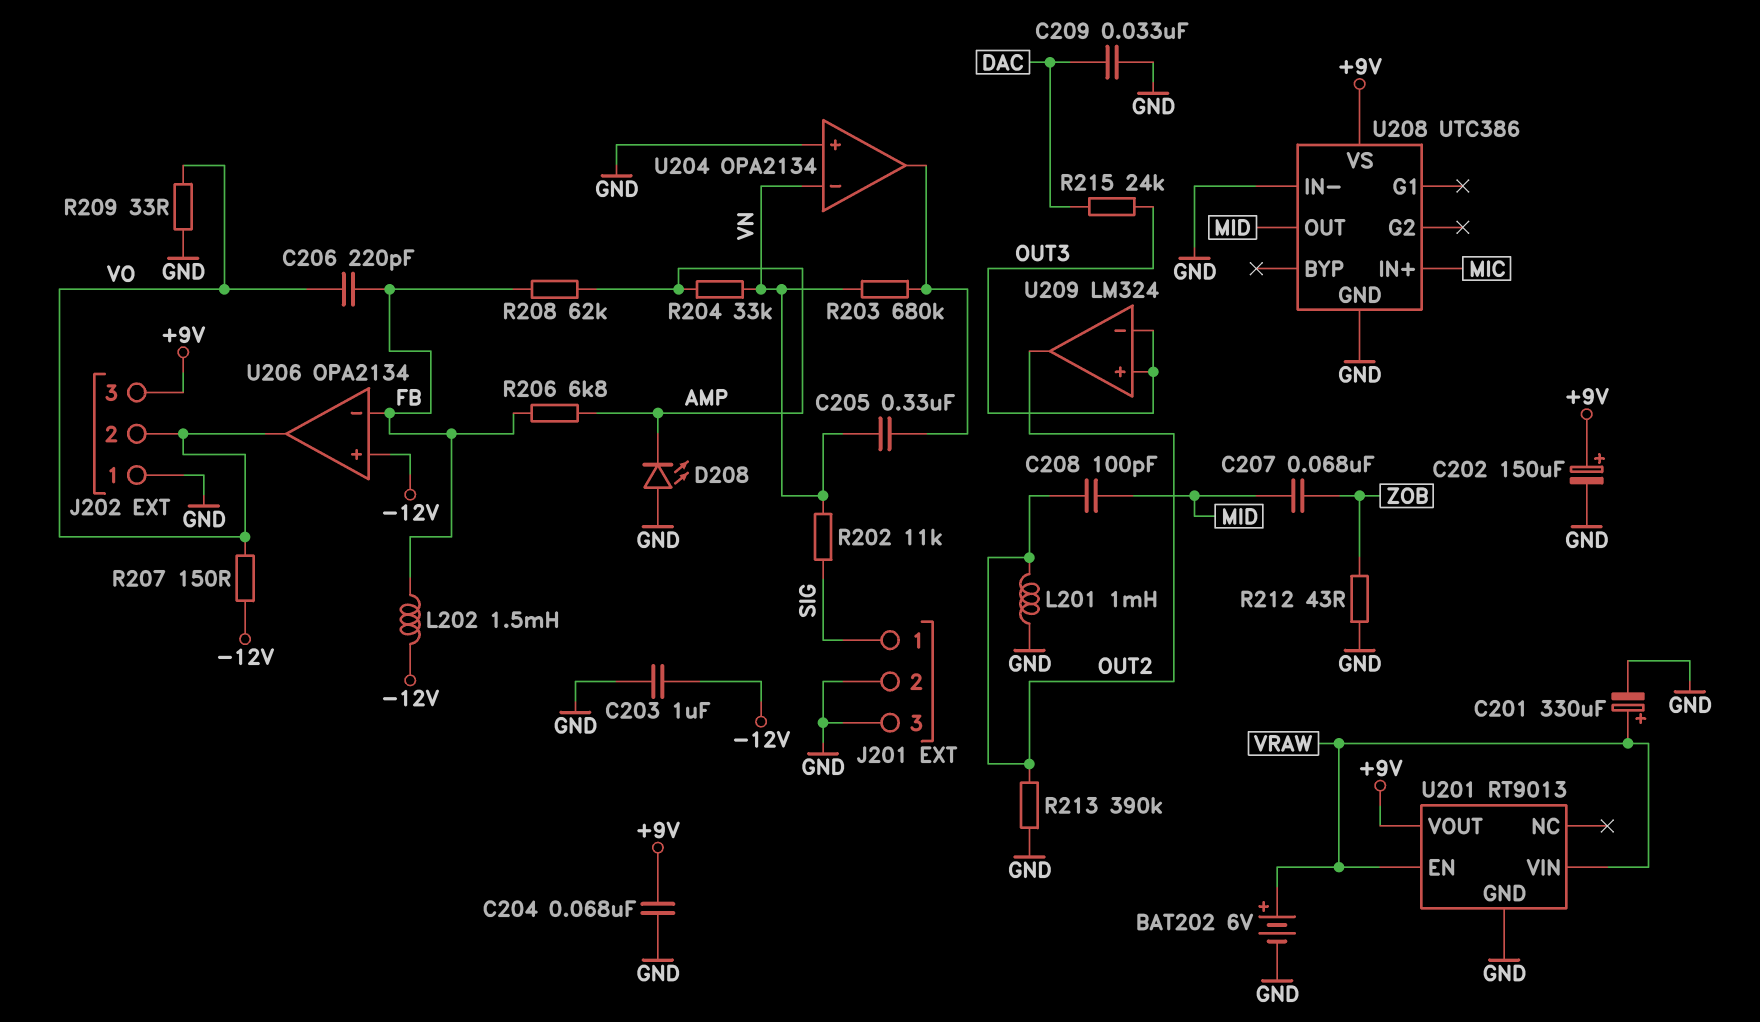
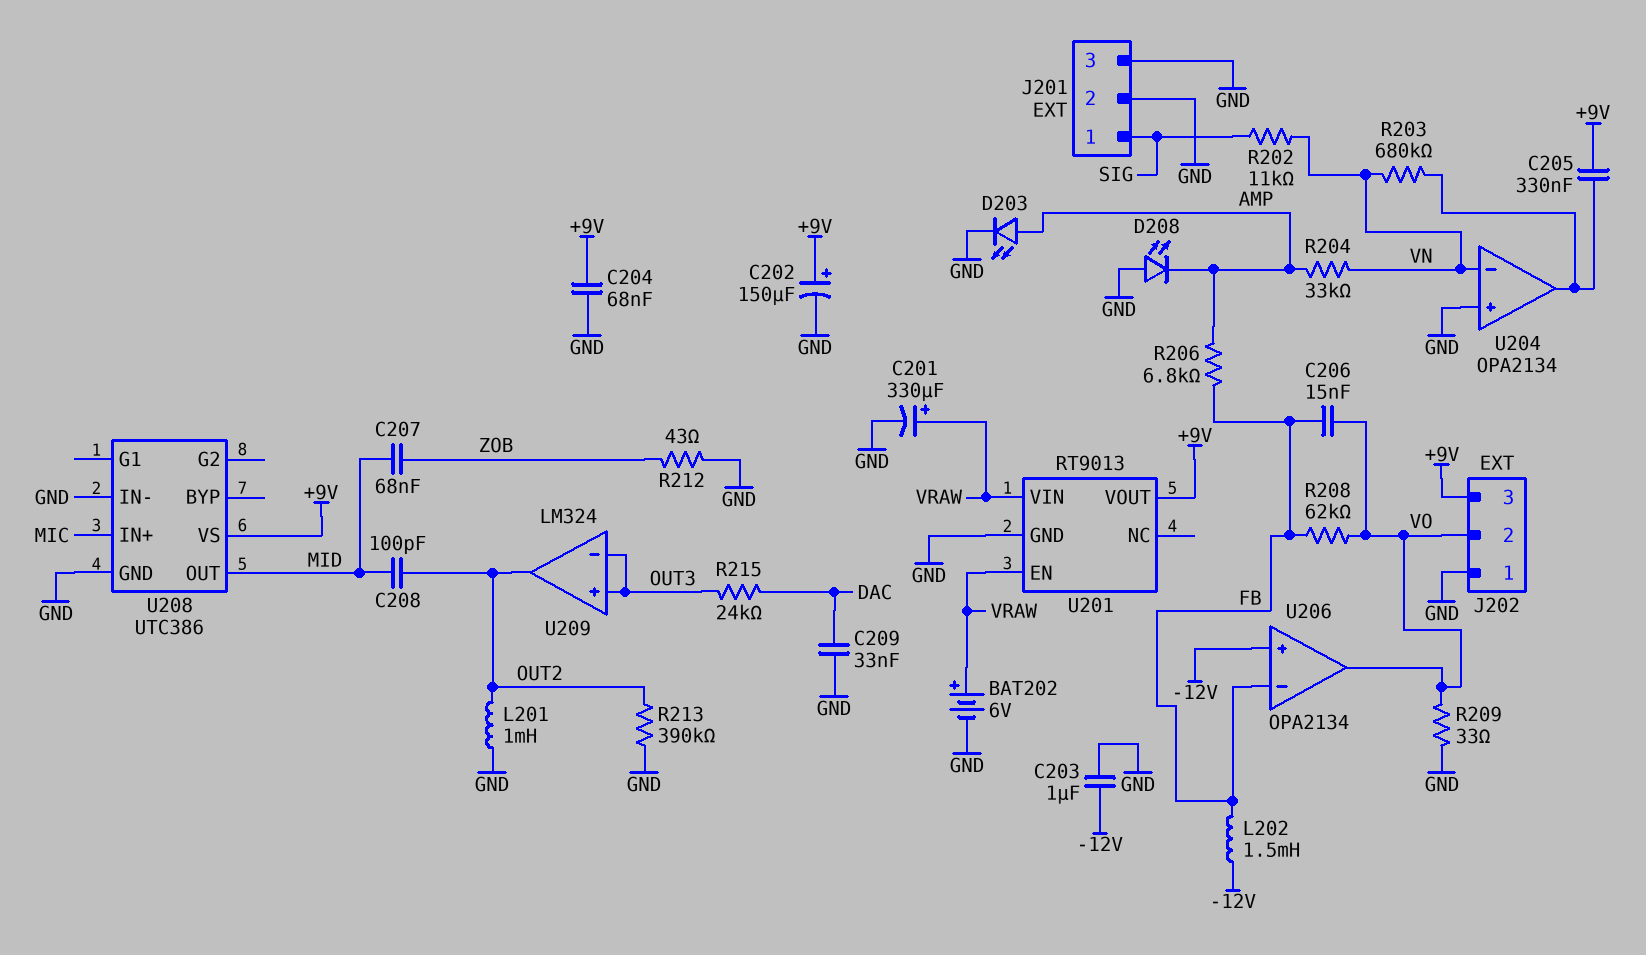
C205: 330nF (U204/out, VN) -> 330nF (+9V, U204/out)
C206: 220pF (FB, VO) -> 15nF (FB, VO)
D203: none -> LED (A AMP, K GND)
R207: 150 (-12V, VO) -> none
R208: 62k (AMP, FB) -> 62k (FB, VO)

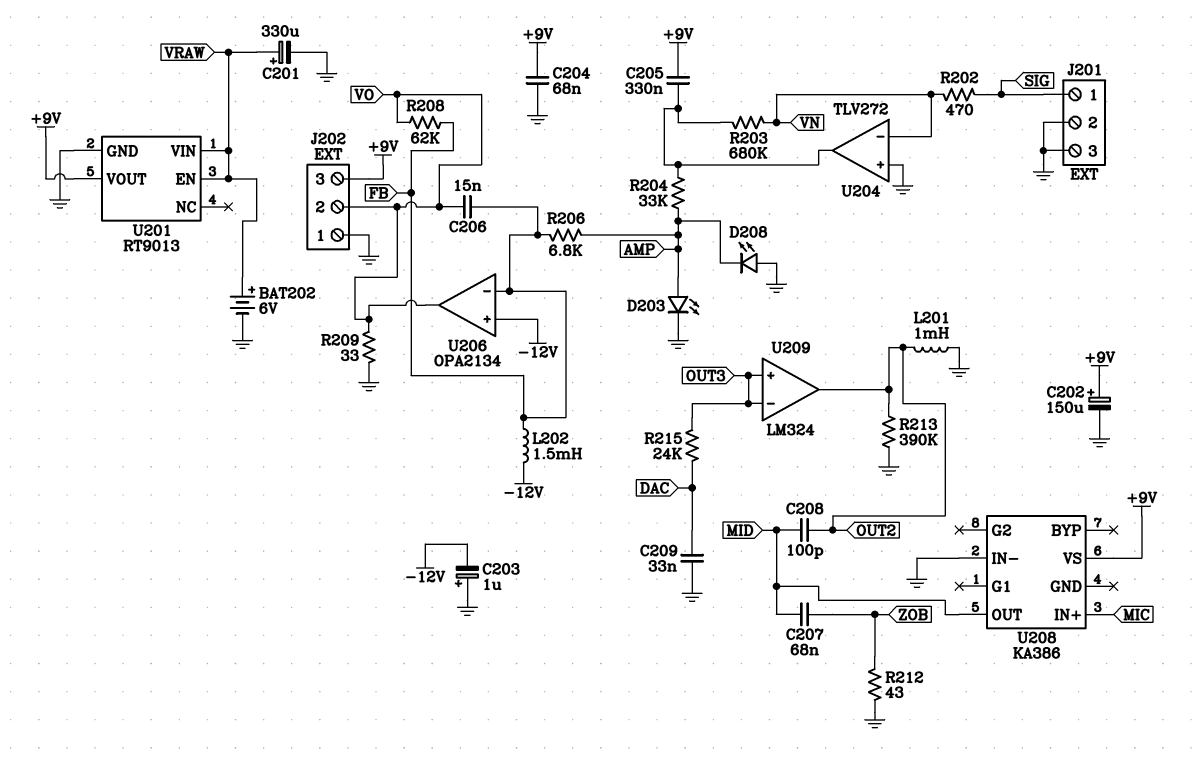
C203: 1uF (-12V, GND) -> 1uF (plus GND, minus -12V)
R202: 11k (SIG, VN) -> 470 (SIG, VN)
R204: 33k (AMP, VN) -> 33k (AMP, U204/out)
U204: OPA2134 -> TLV272
U208: UTC386 -> KA386
U208 pin GND: GND -> none

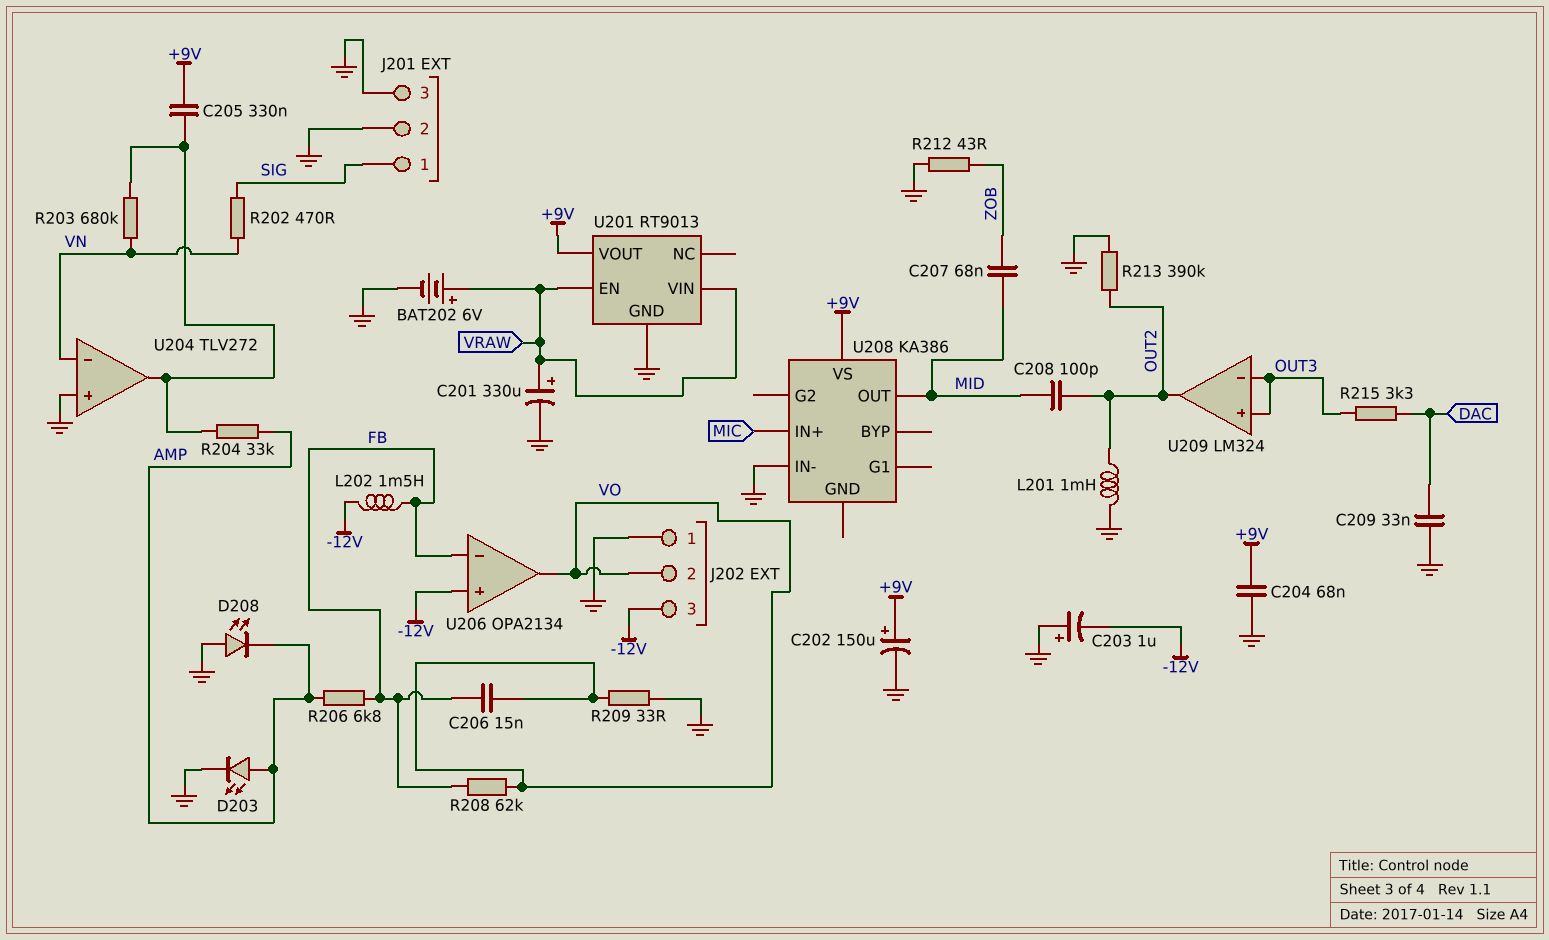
J202 pin 3: +9V -> -12V
R215: 24k (DAC, OUT3) -> 3.3k (DAC, OUT3)

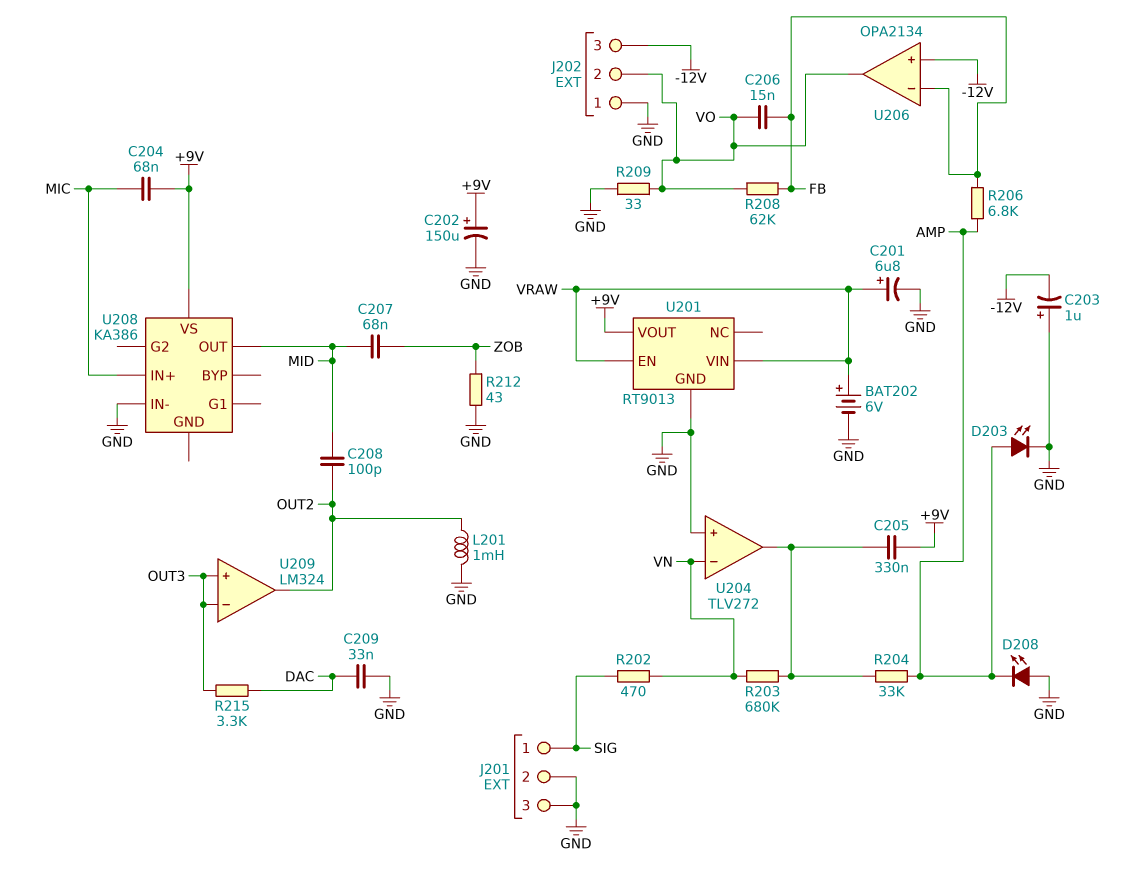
C201: 330uF (plus VRAW, minus GND) -> 6.8uF (plus VRAW, minus GND)
C204: 68nF (+9V, GND) -> 68nF (+9V, MIC)
L202: 1.5mH (-12V, FB) -> none
R213: 390k (GND, OUT2) -> none

